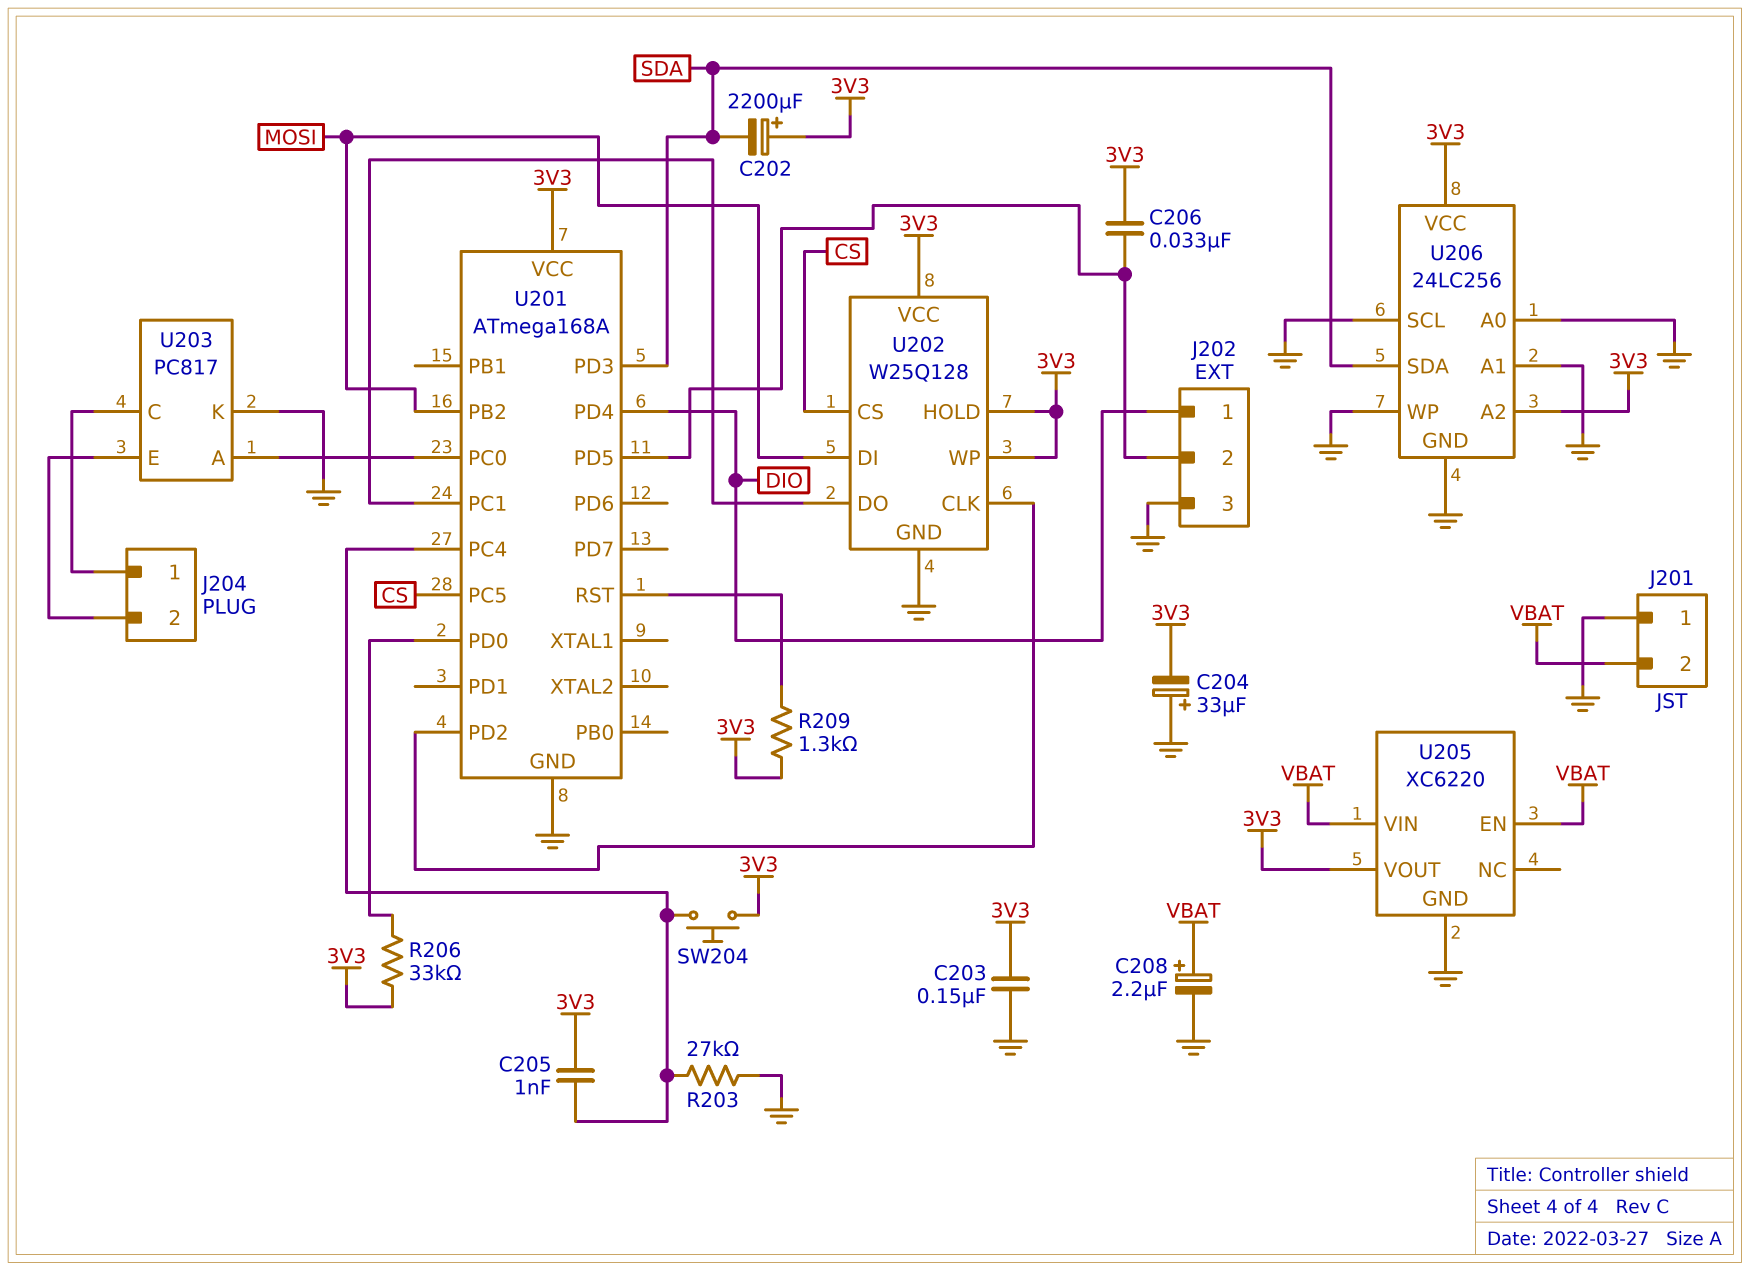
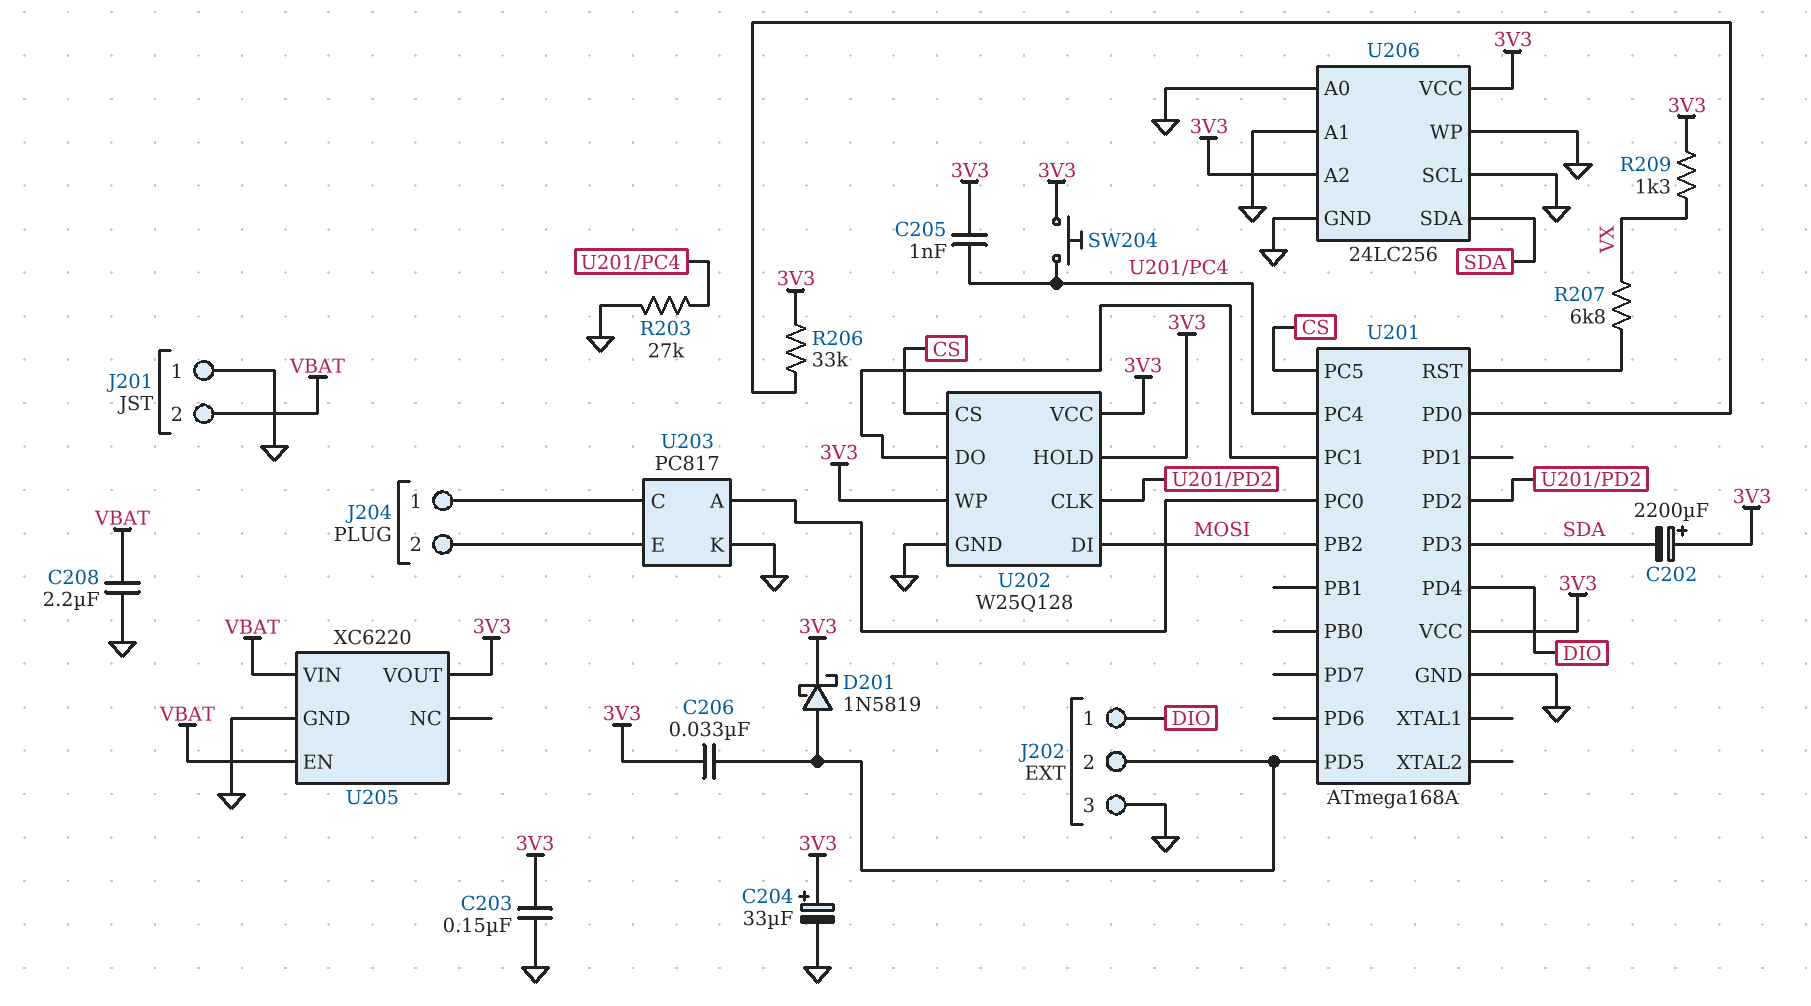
C204: 33uF (plus GND, minus 3V3) -> 33uF (plus 3V3, minus GND)
C208: 2.2uF (plus VBAT, minus GND) -> 2.2uF (GND, VBAT)
D201: none -> schottky 1N5819 (A J202/2, K 3V3)
R207: none -> 6.8k (U201/RST, VX)
R209: 1.3k (3V3, U201/RST) -> 1.3k (3V3, VX)

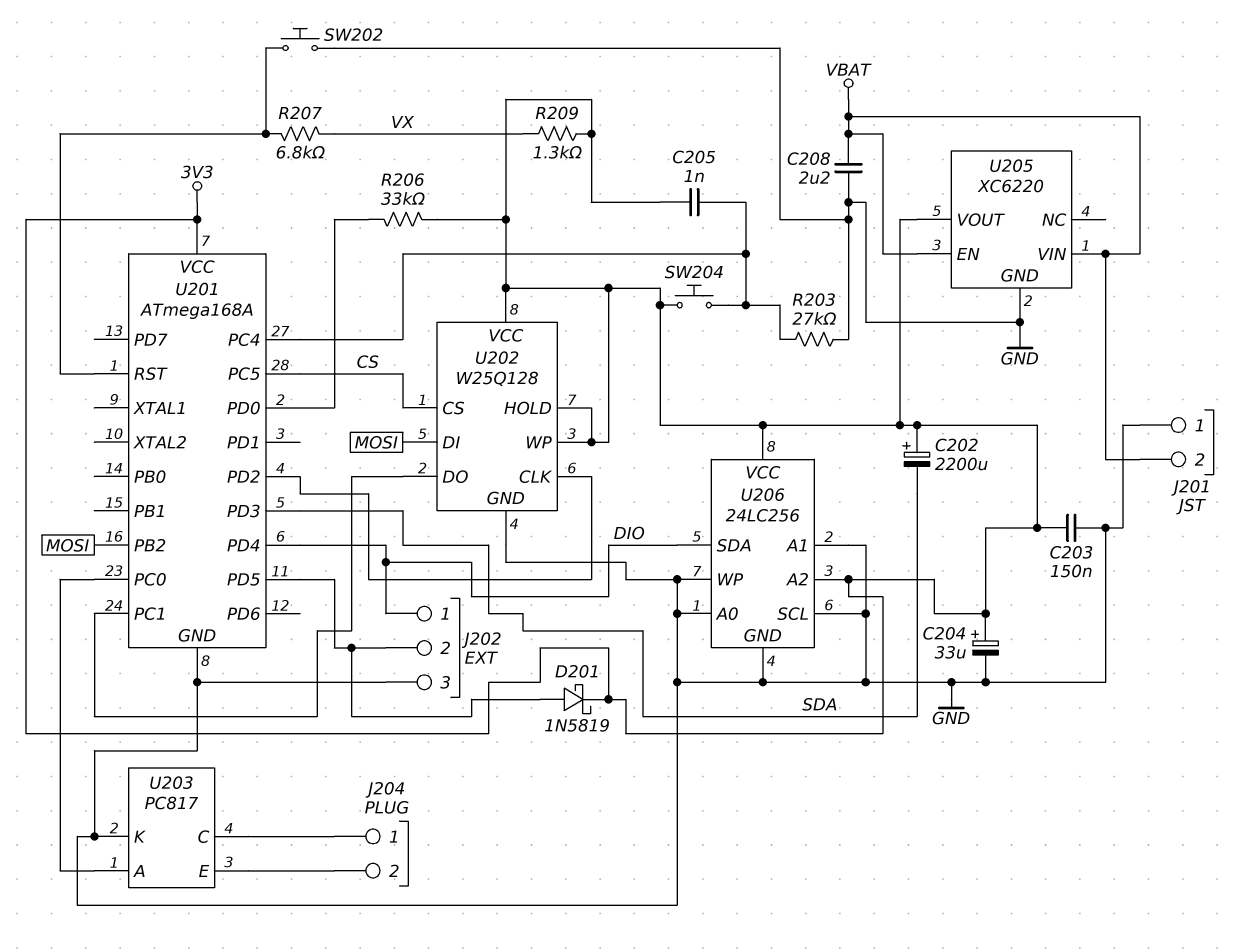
C206: 33nF (3V3, J202/2) -> none
SW202: none -> button (GND, U201/RST)
U206 pin SDA: SDA -> DIO

